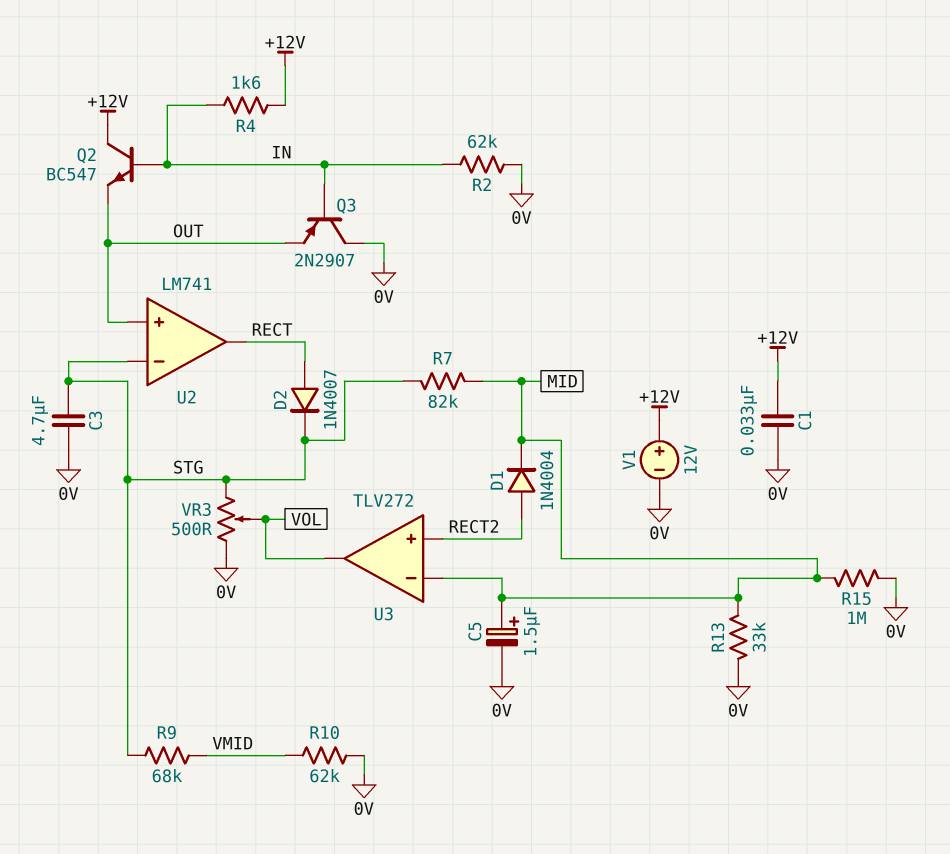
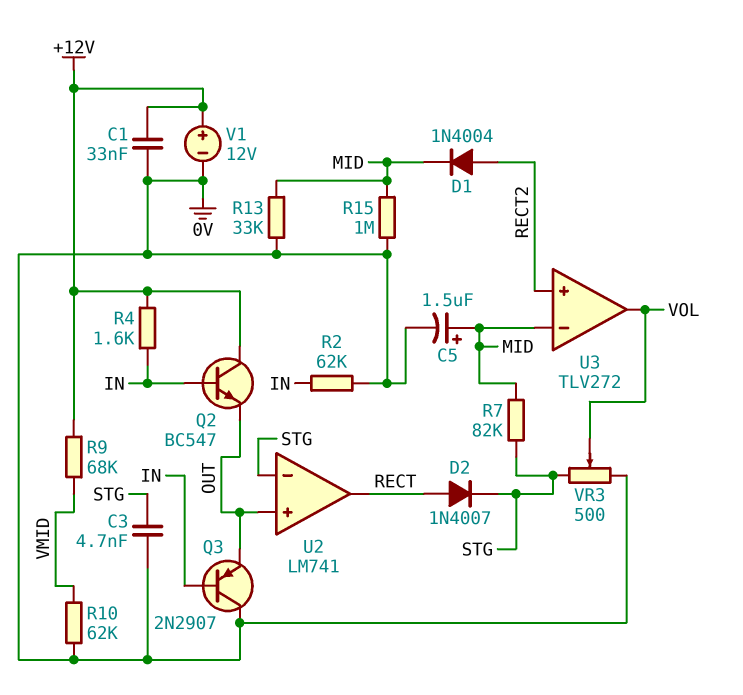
C3: 4.7uF (0V, STG) -> 4.7nF (0V, STG)
R9: 68k (STG, VMID) -> 68k (+12V, VMID)

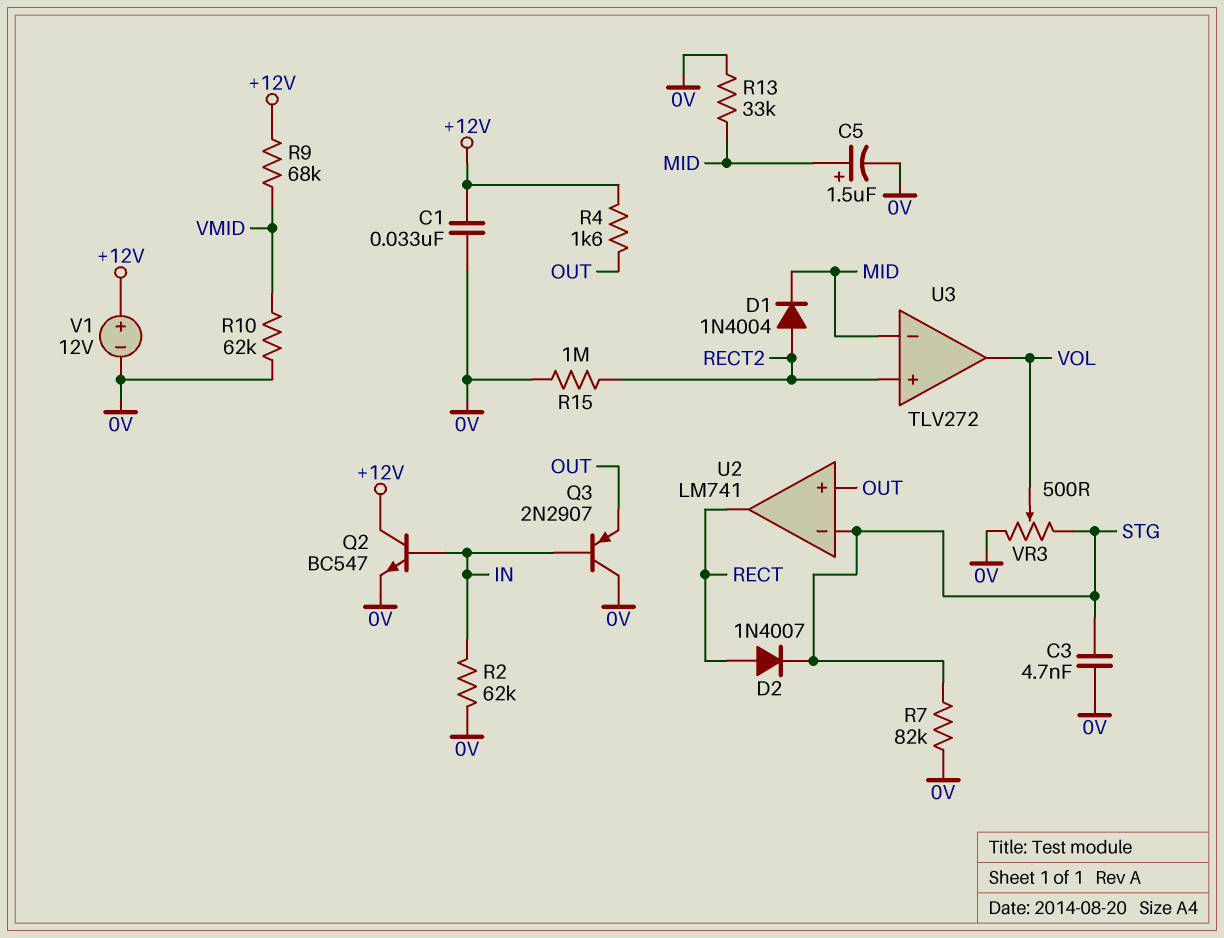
Q2: NPN BC547 (B IN, C +12V, E OUT) -> NPN BC547 (B IN, C +12V, E 0V)
R4: 1.6k (+12V, IN) -> 1.6k (+12V, OUT)
R7: 82k (MID, STG) -> 82k (0V, STG)
R15: 1M (0V, MID) -> 1M (0V, RECT2)

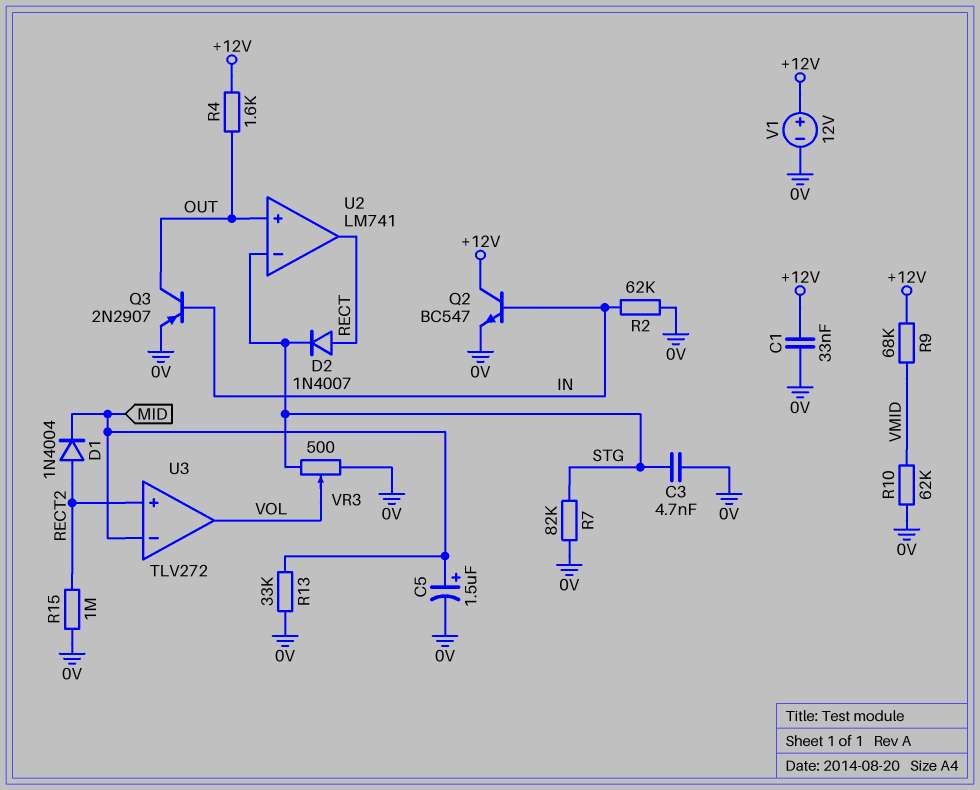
Q3: PNP 2N2907 (B IN, C 0V, E OUT) -> PNP 2N2907 (B IN, C OUT, E 0V)

